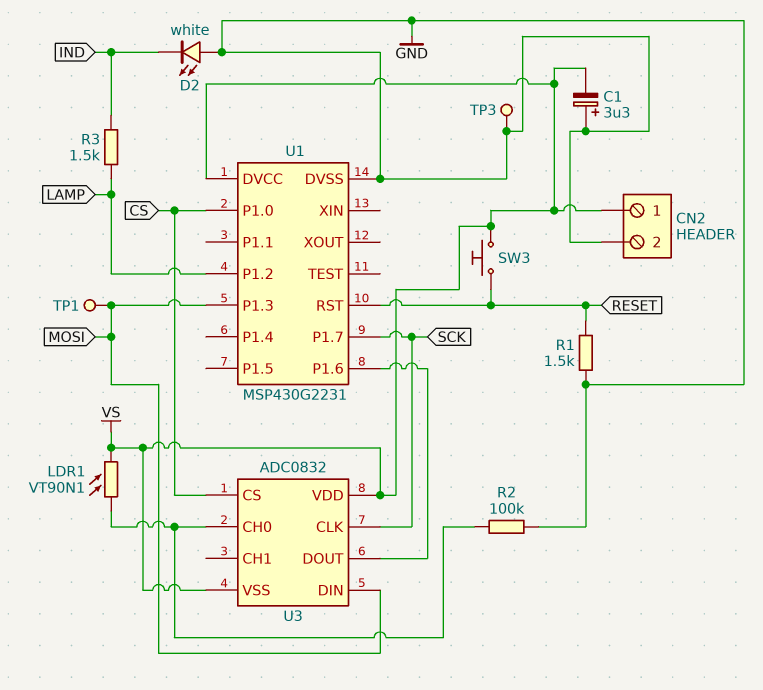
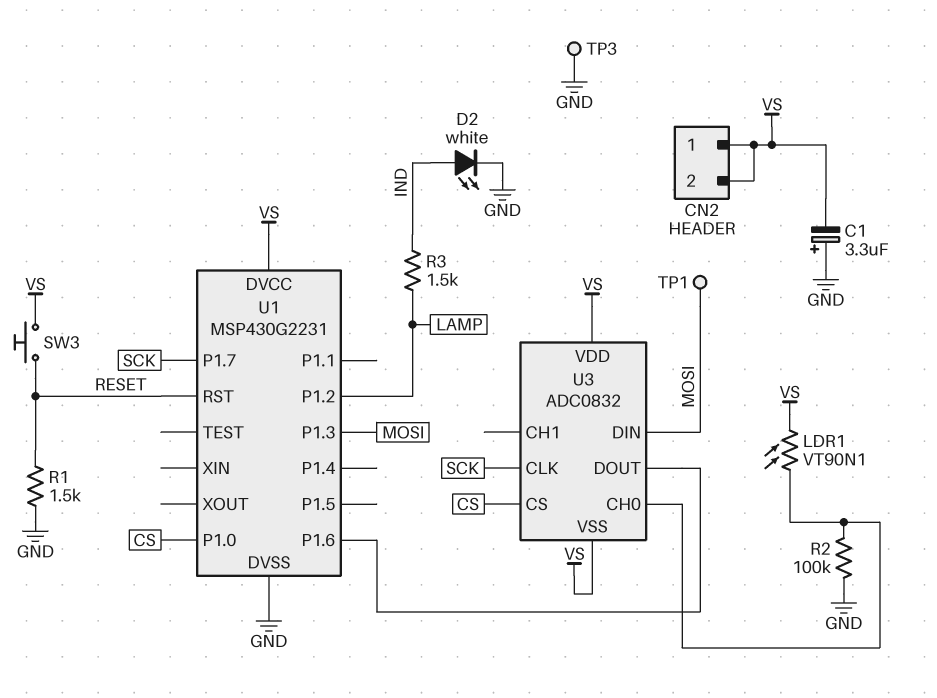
CN2 pin 2: GND -> VS
D2: LED white (A GND, K IND) -> LED white (A IND, K GND)

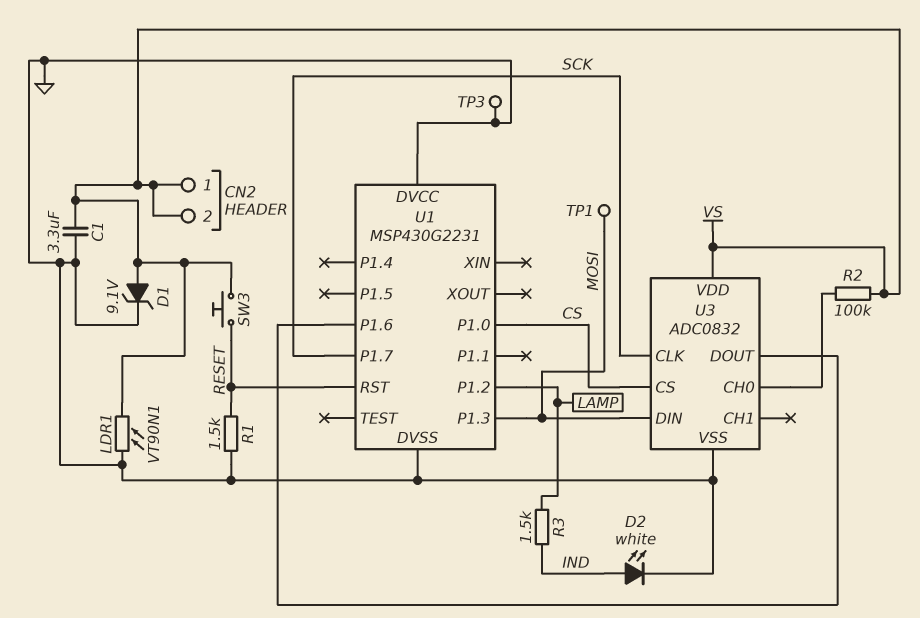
C1: 3.3uF (plus GND, minus VS) -> 3.3uF (GND, VS)
D1: none -> zener 9.1V (A VS, K GND)
LDR1: VT90N1 (U3/CH0, VS) -> VT90N1 (GND, VS)
R2: 100k (GND, U3/CH0) -> 100k (U3/CH0, VS)
U1 pin DVCC: VS -> GND
U3 pin VSS: VS -> GND

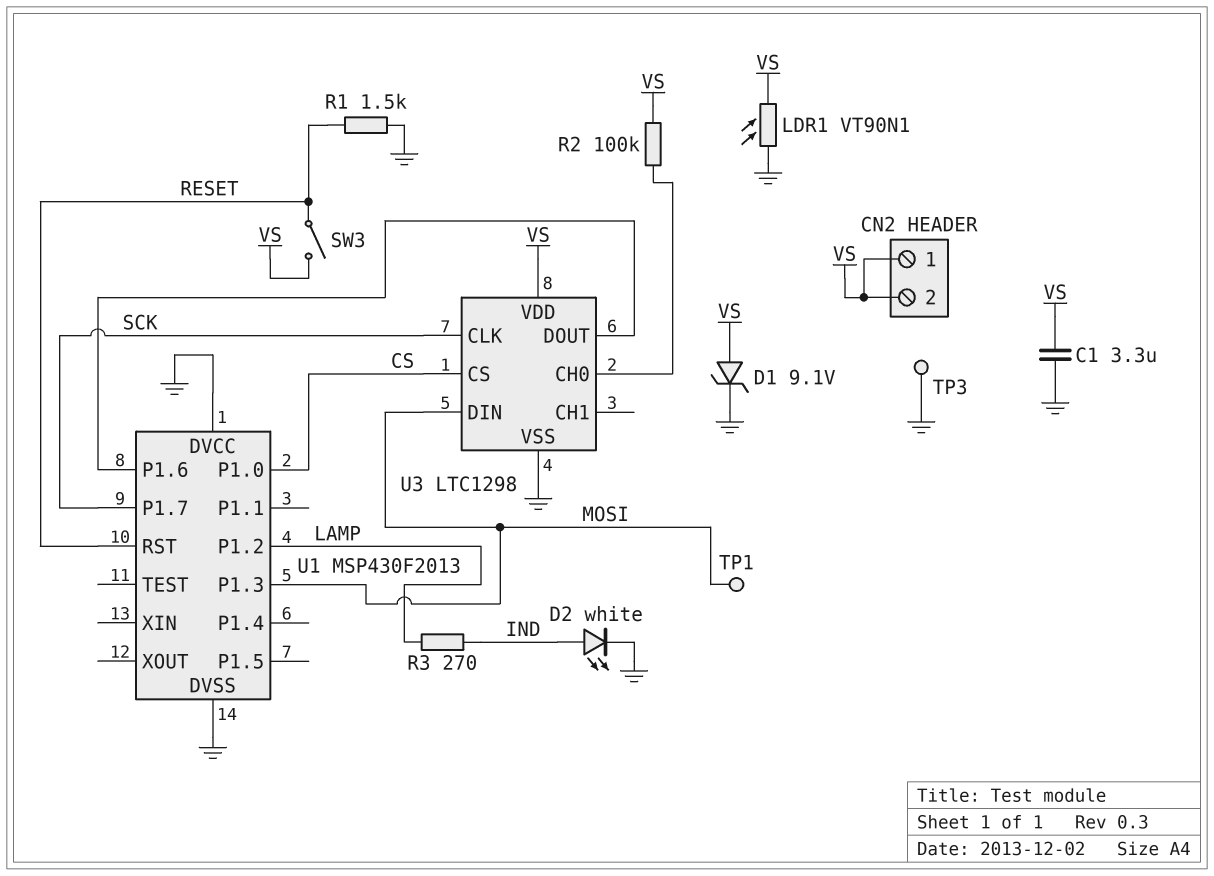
R3: 1.5k (IND, LAMP) -> 270 (IND, LAMP)
SW3: button (RESET, VS) -> switch (RESET, VS)
U1: MSP430G2231 -> MSP430F2013
U3: ADC0832 -> LTC1298

